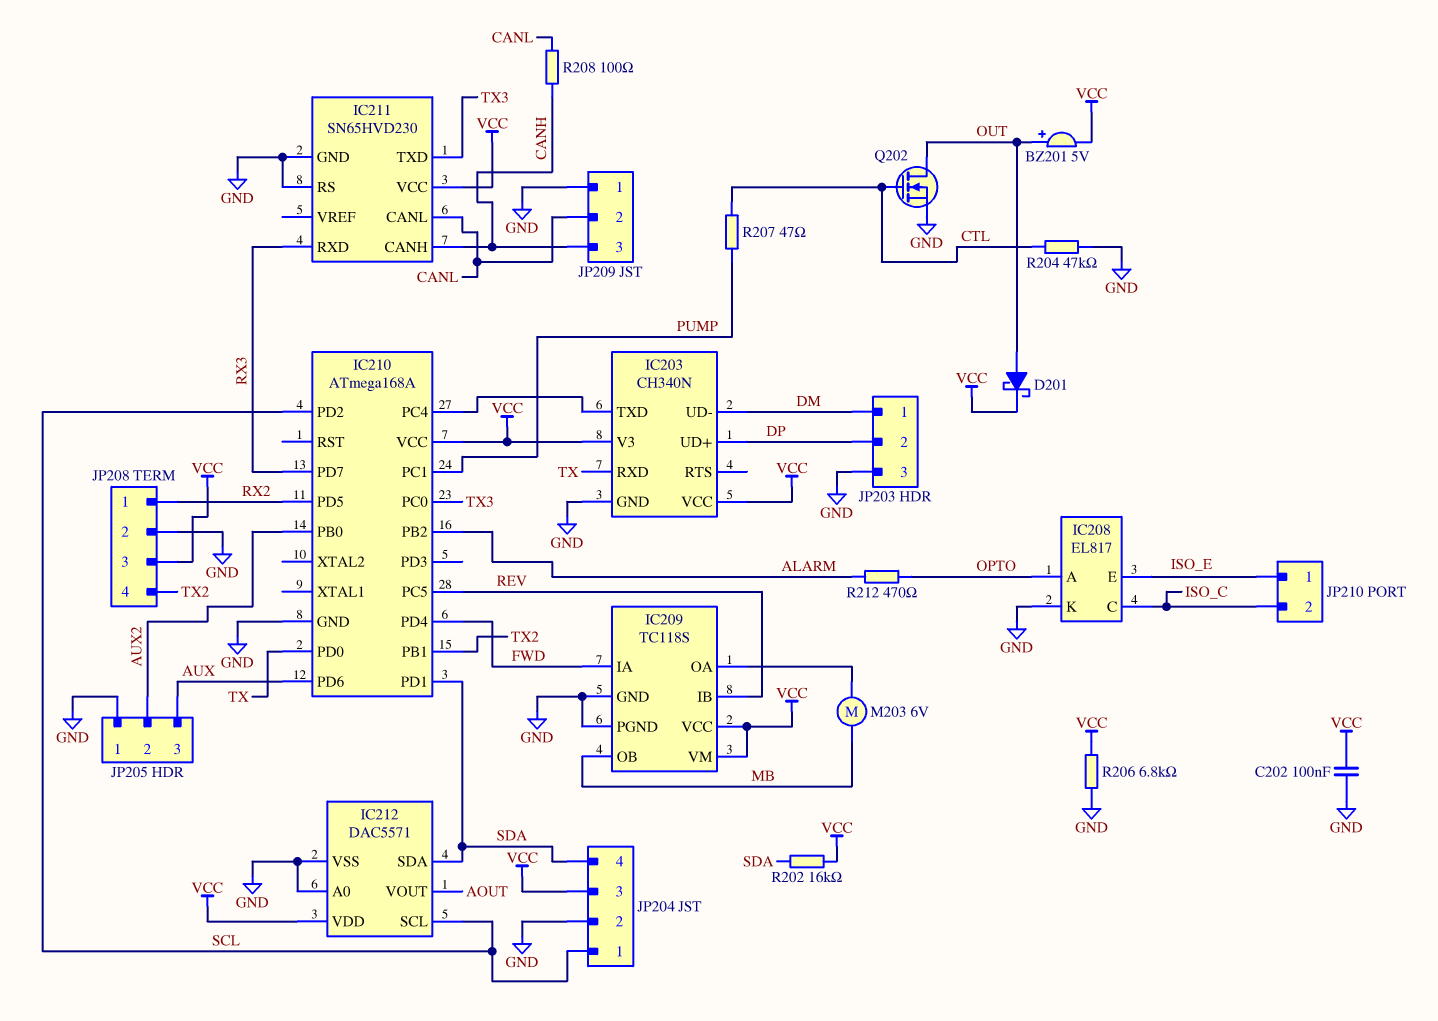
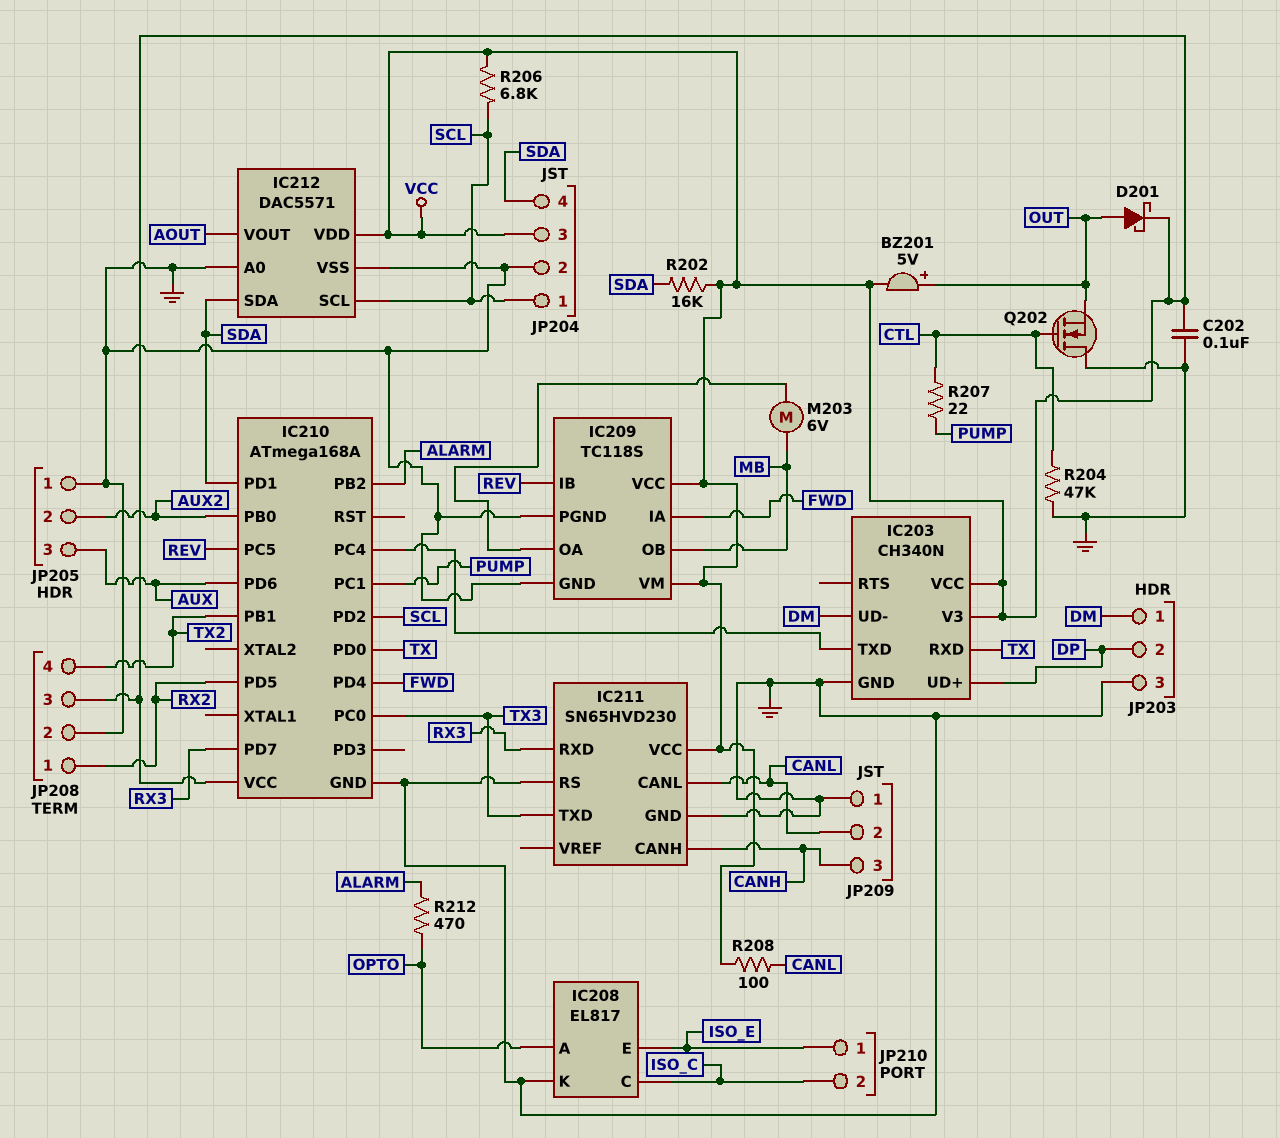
Q202: NMOS (G CTL, D OUT, S GND) -> NMOS (G CTL, D GND, S OUT)
R206: 6.8k (GND, VCC) -> 6.8k (SCL, VCC)
R207: 47 (CTL, PUMP) -> 22 (CTL, PUMP)
R208: 100 (CANH, CANL) -> 100 (CANL, VCC)

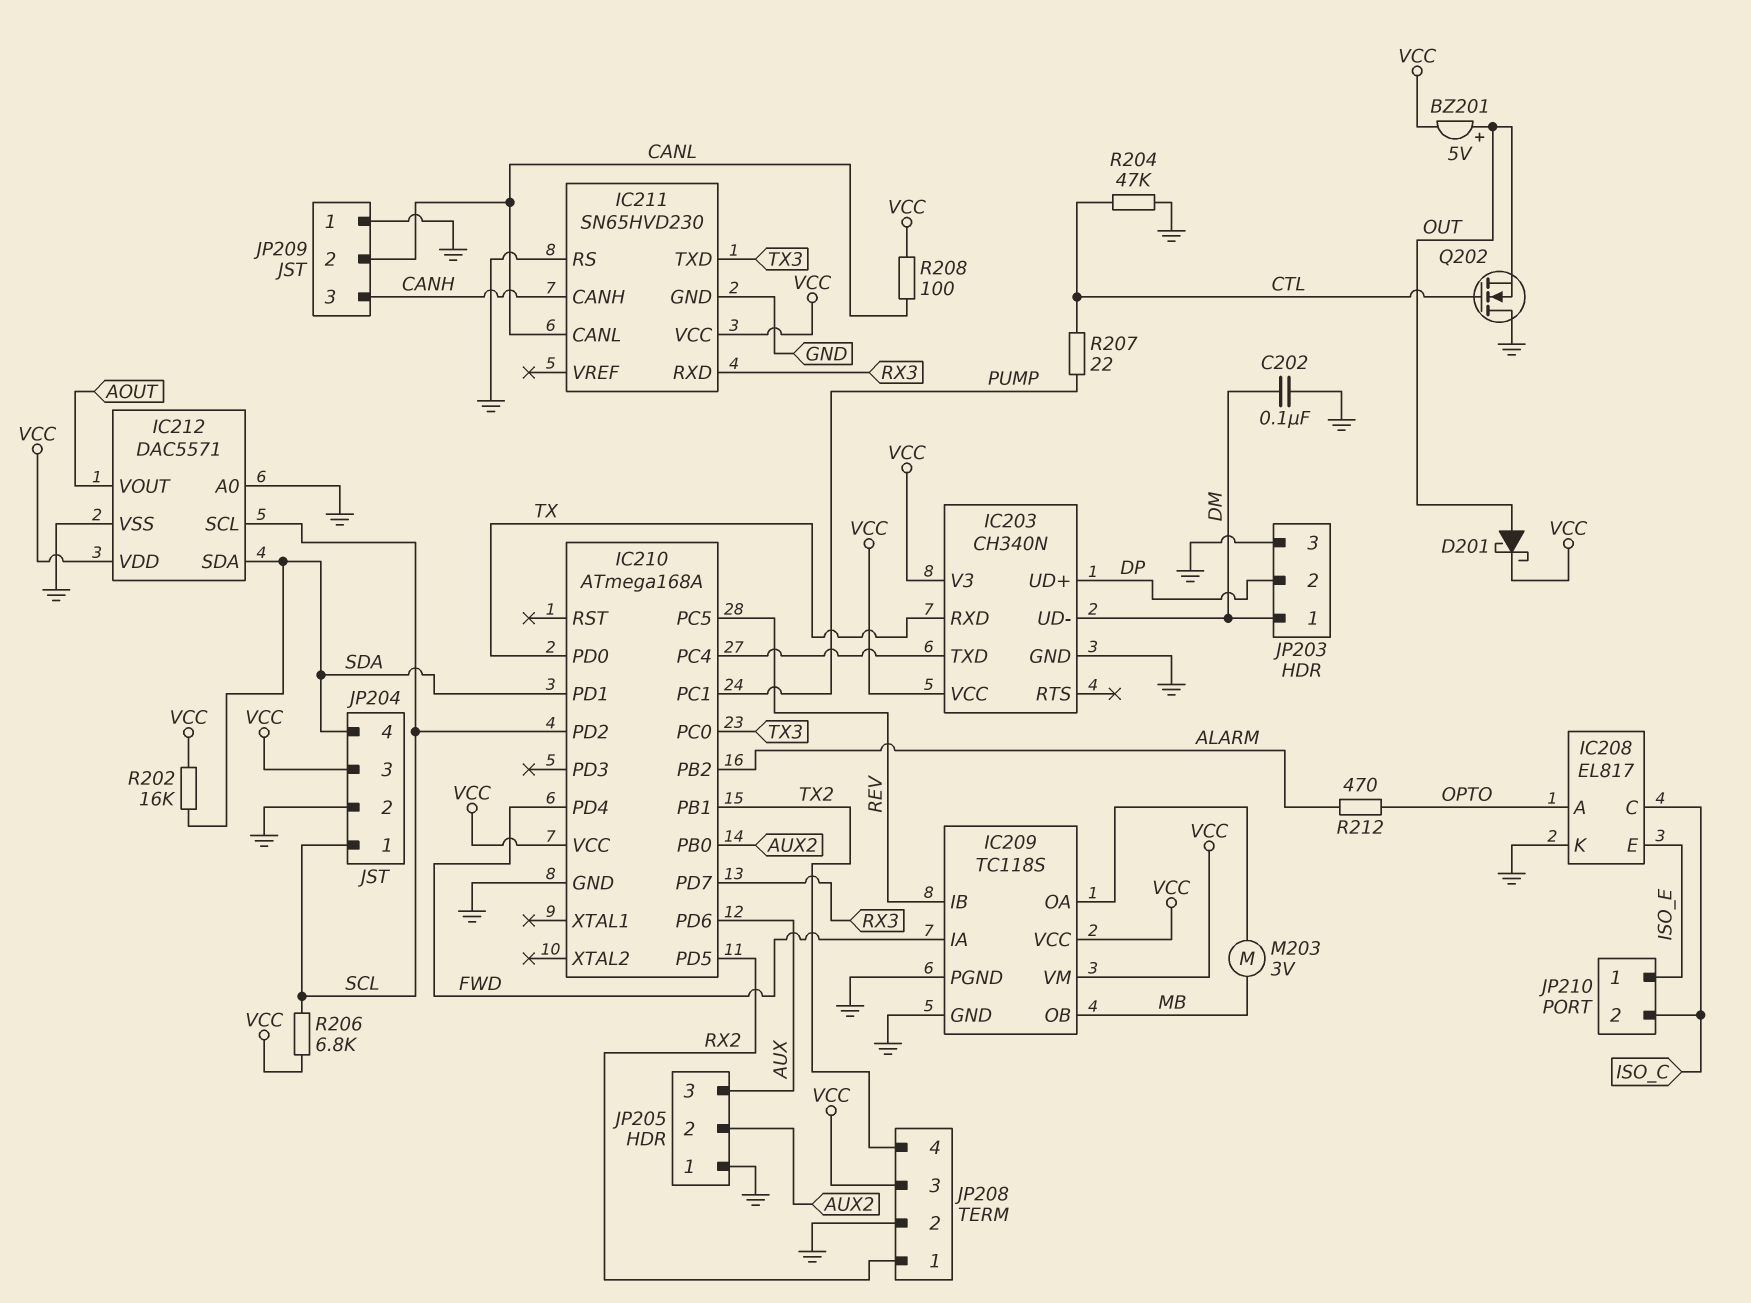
C202: 100nF (GND, VCC) -> 100nF (DM, GND)
M203: motor 6V (IC209/OA, MB) -> motor 3V (IC209/OA, MB)

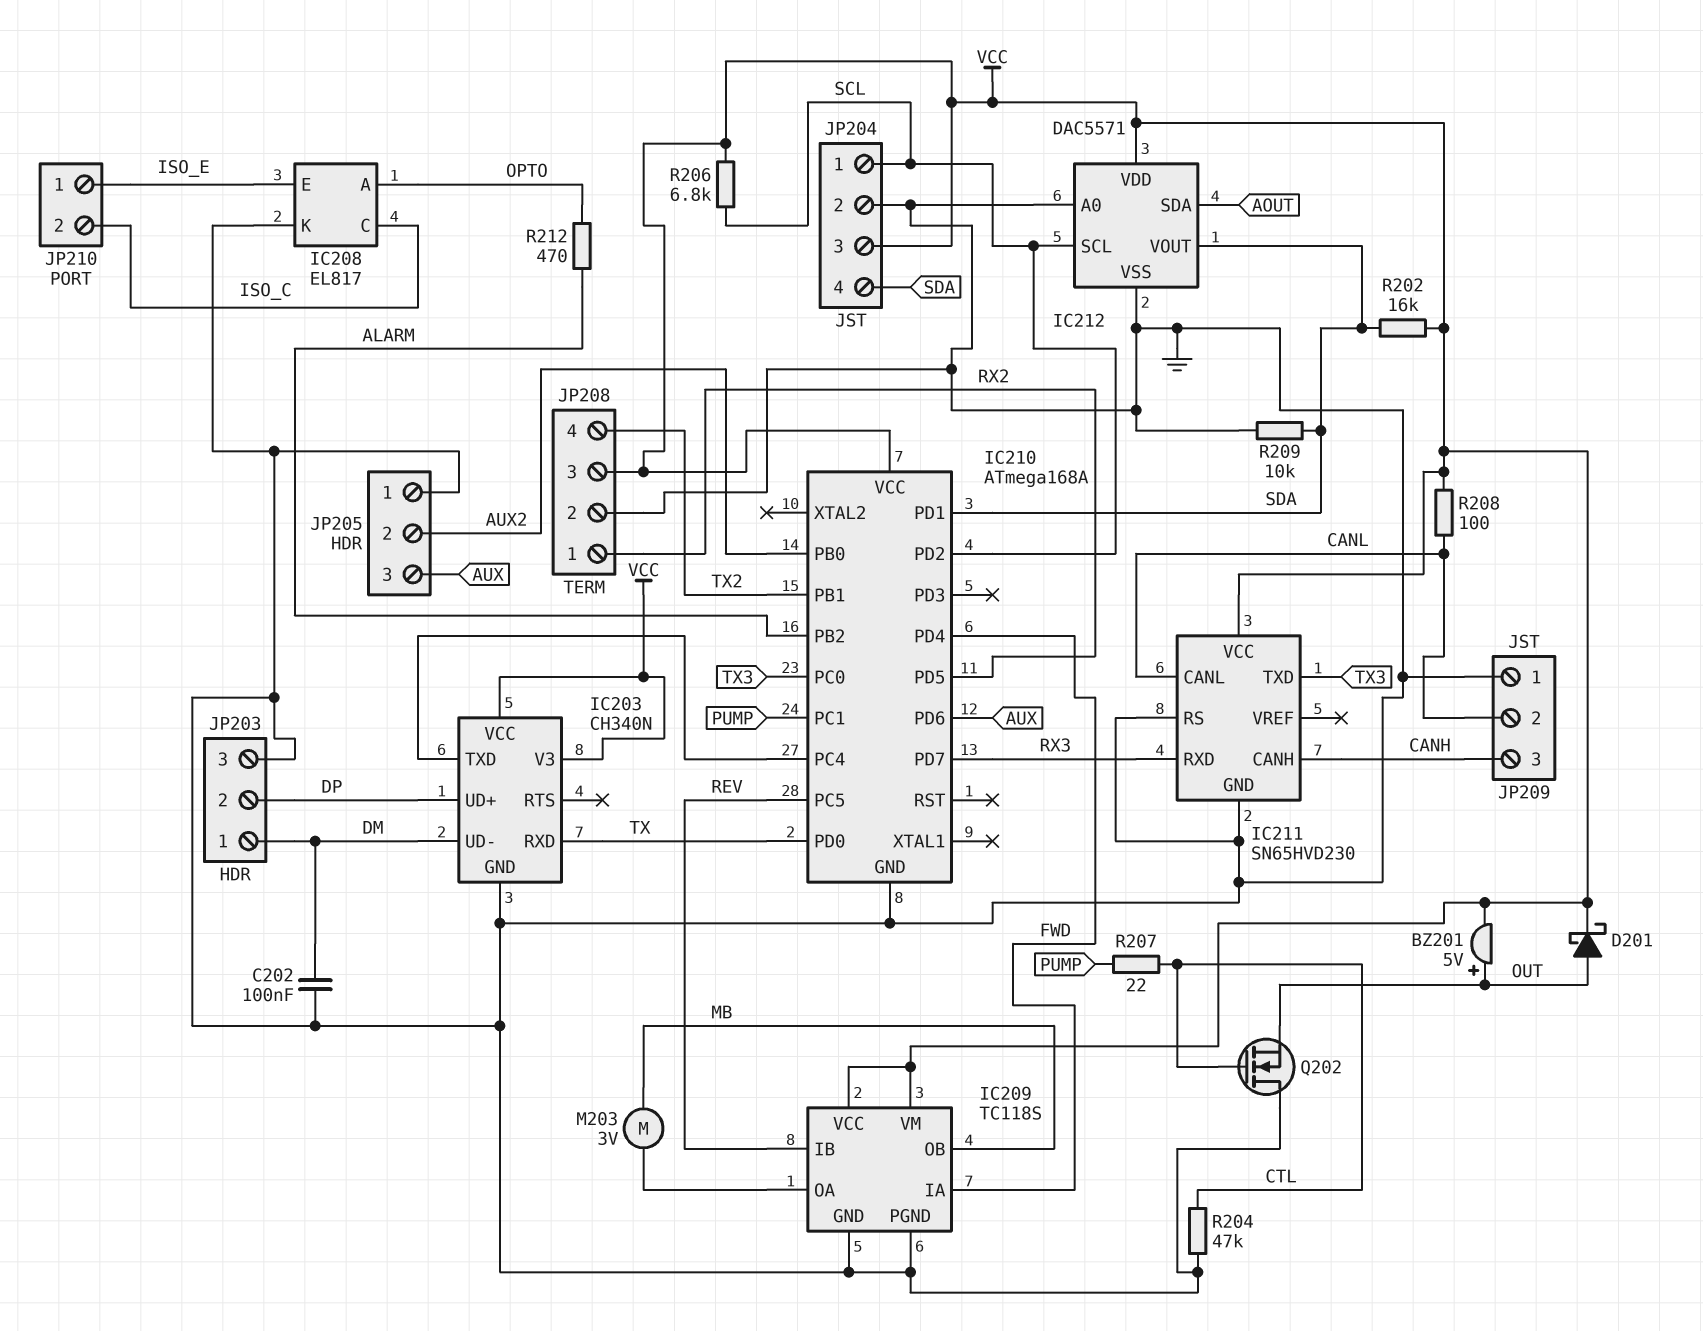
IC212 pin SDA: SDA -> AOUT
IC212 pin VOUT: AOUT -> SDA
R209: none -> 10k (GND, SDA)

